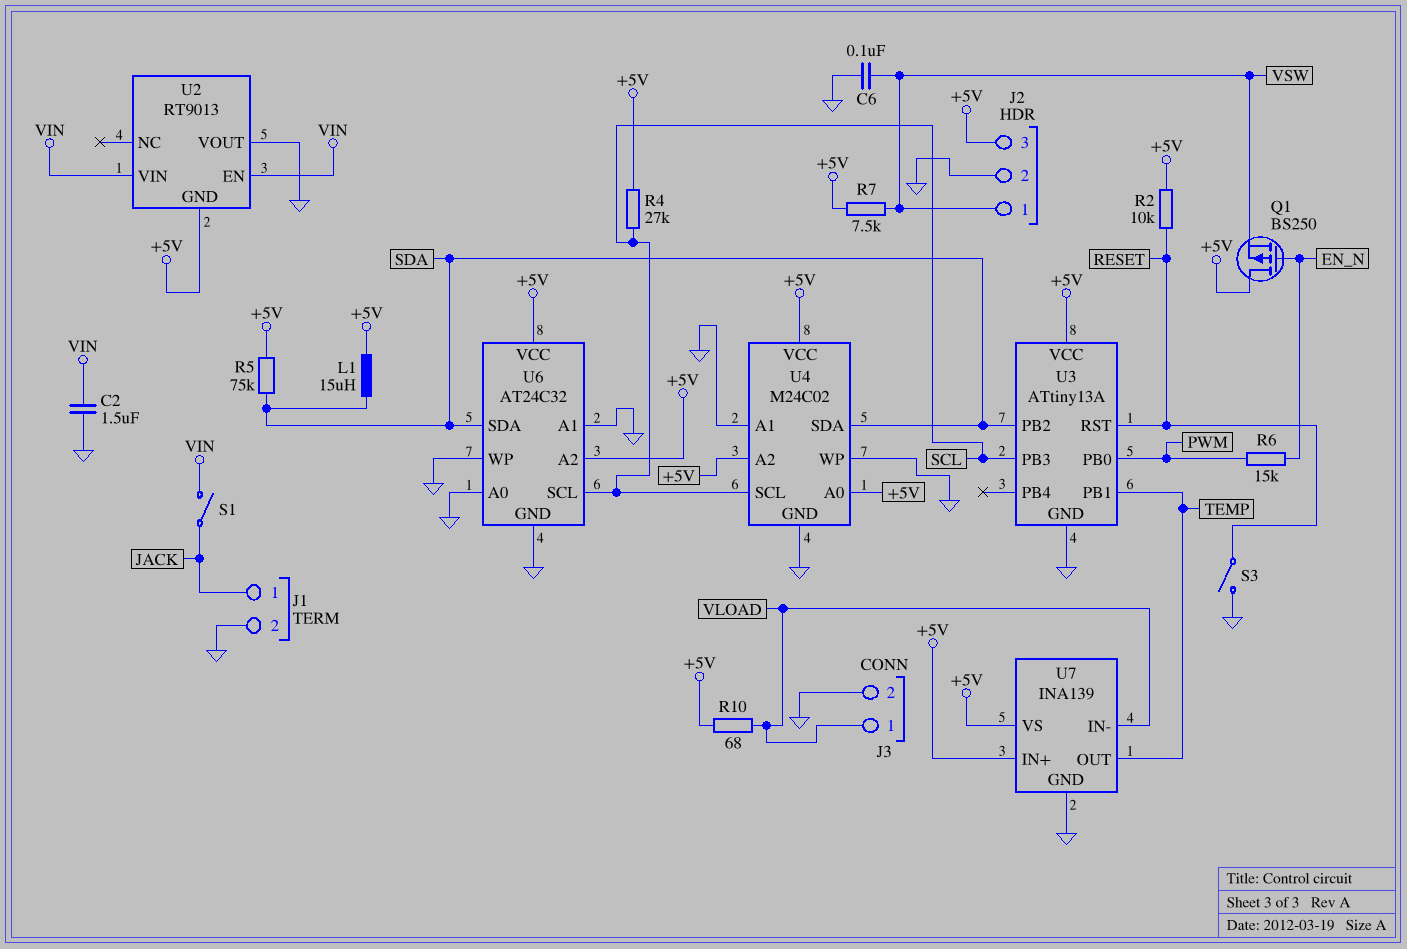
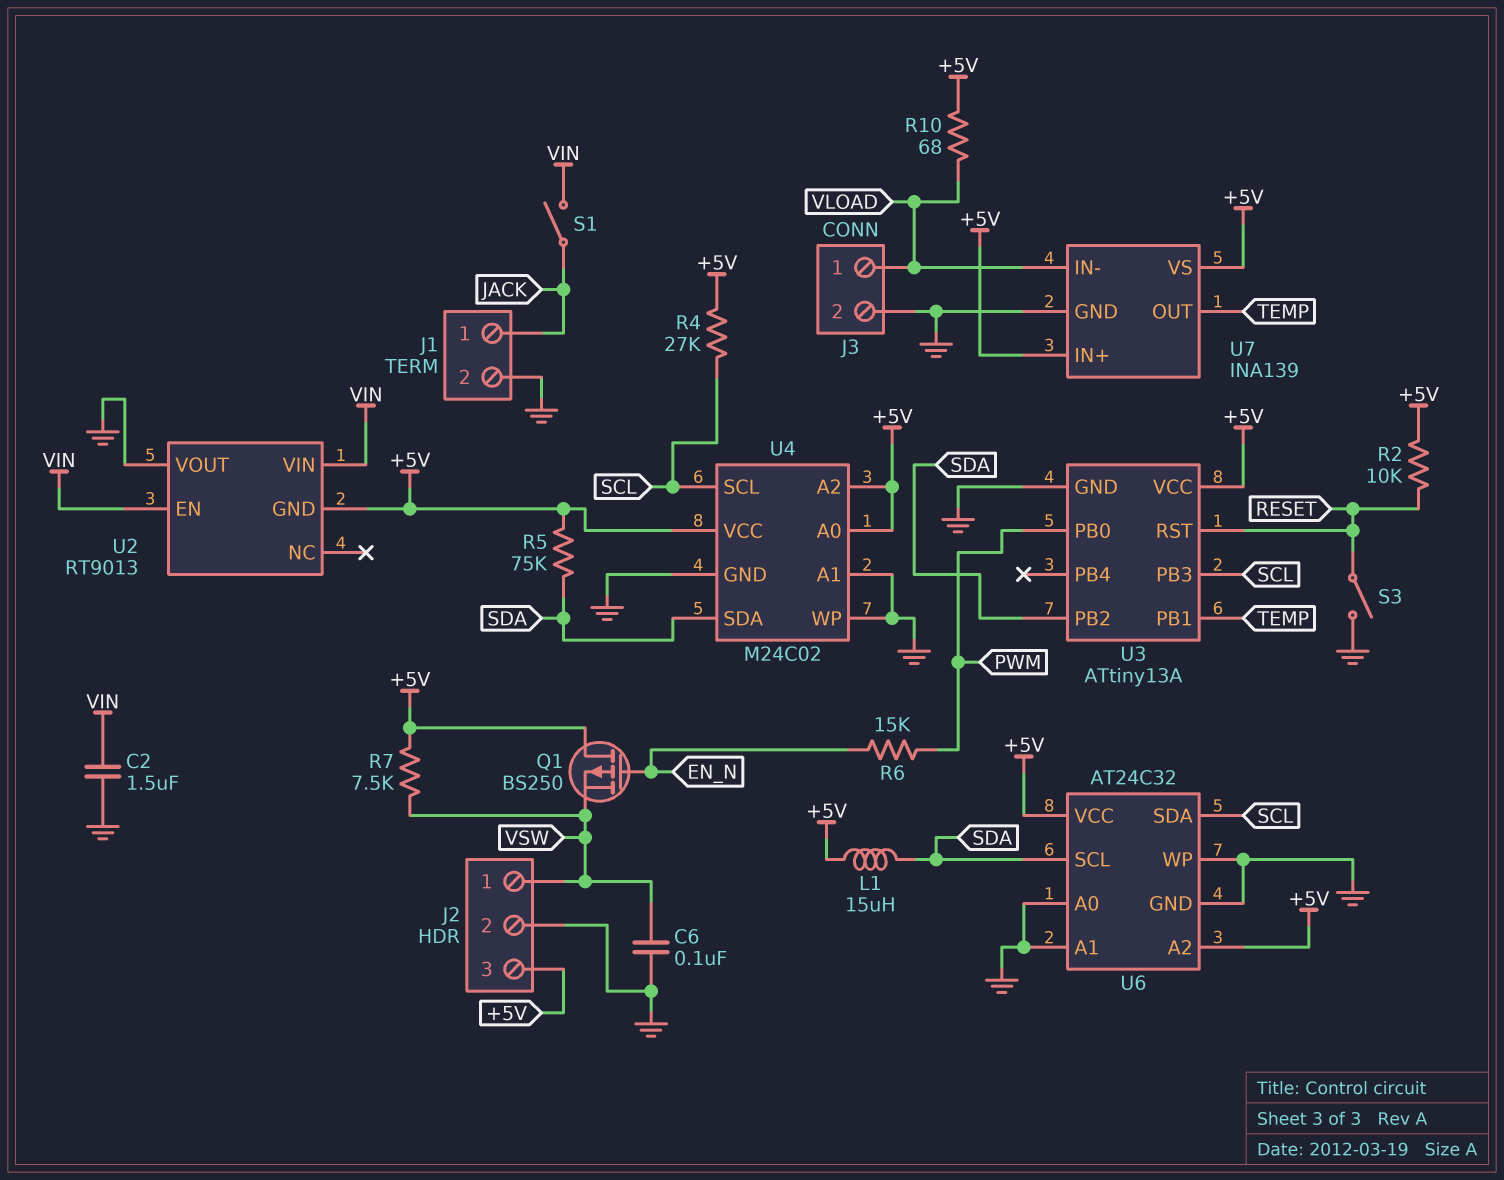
U6 pin SCL: SCL -> SDA
U6 pin SDA: SDA -> SCL

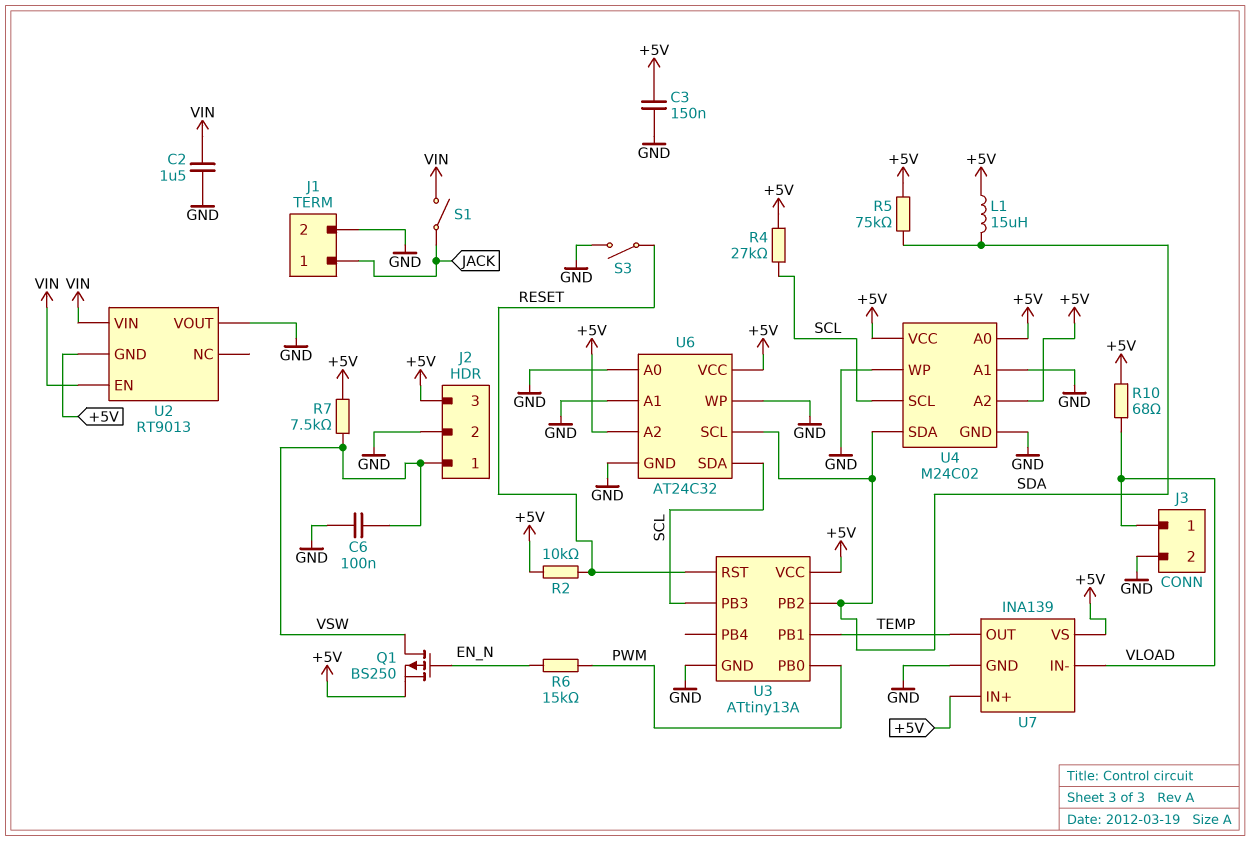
C3: none -> 150nF (+5V, GND)
Q1: PMOS BS250 (G EN_N, D +5V, S VSW) -> PMOS BS250 (G EN_N, D VSW, S +5V)

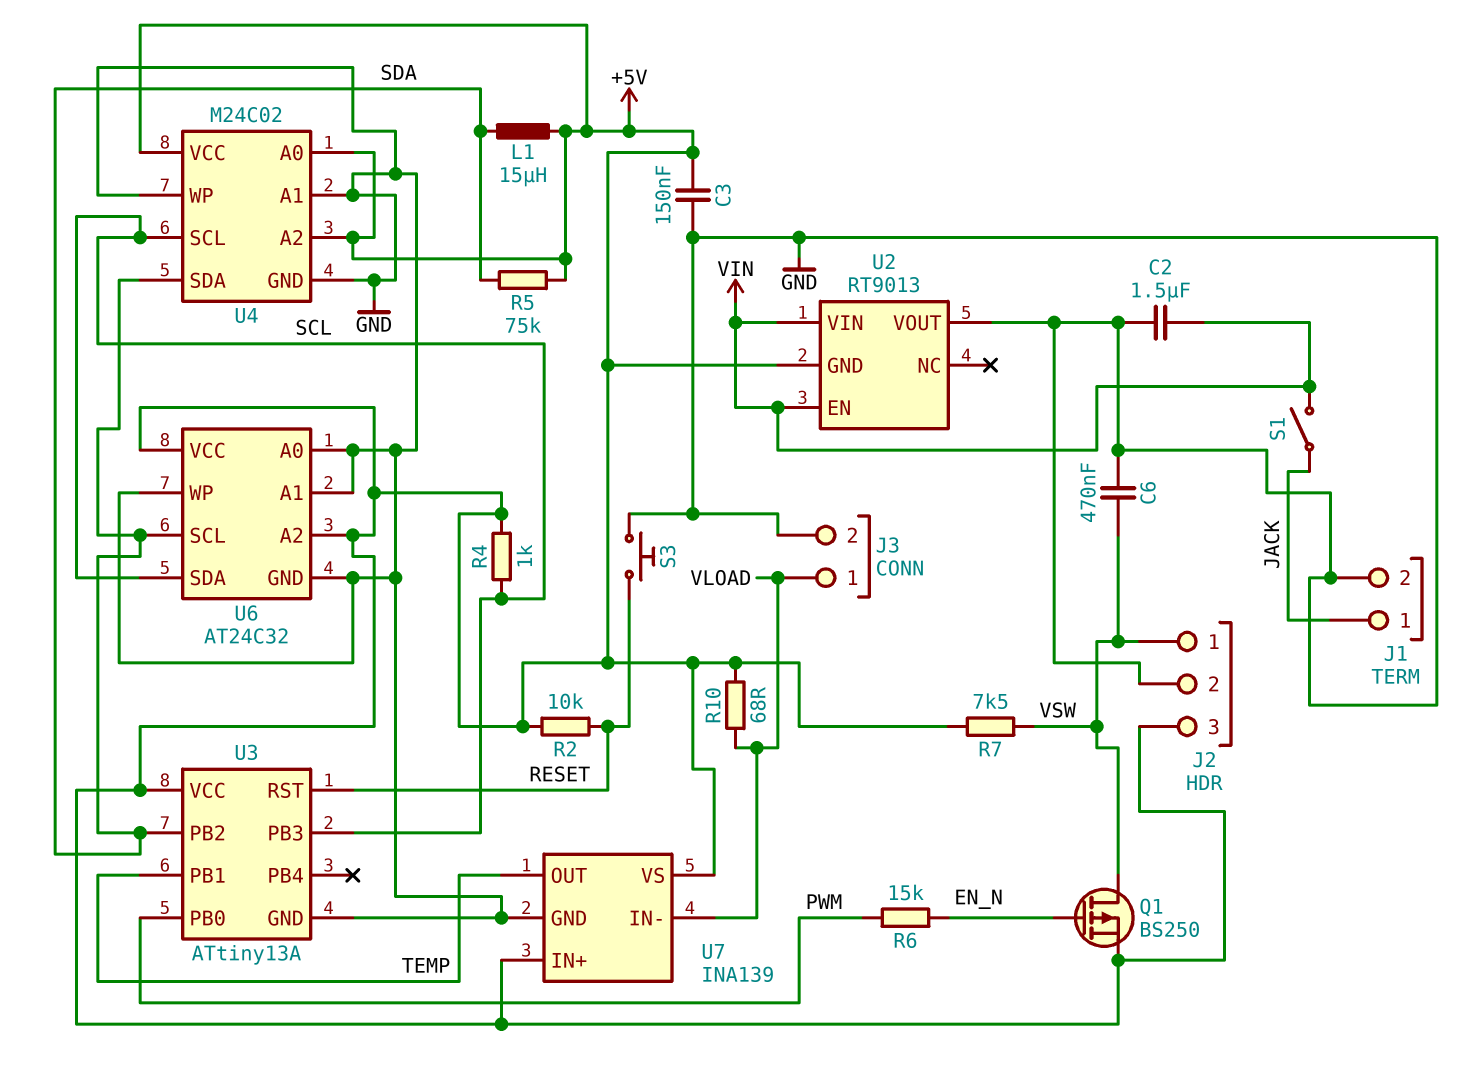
C6: 100nF (GND, VSW) -> 470nF (GND, VSW)
R4: 27k (+5V, SCL) -> 1k (+5V, SCL)
S3: switch (GND, RESET) -> button (GND, RESET)

